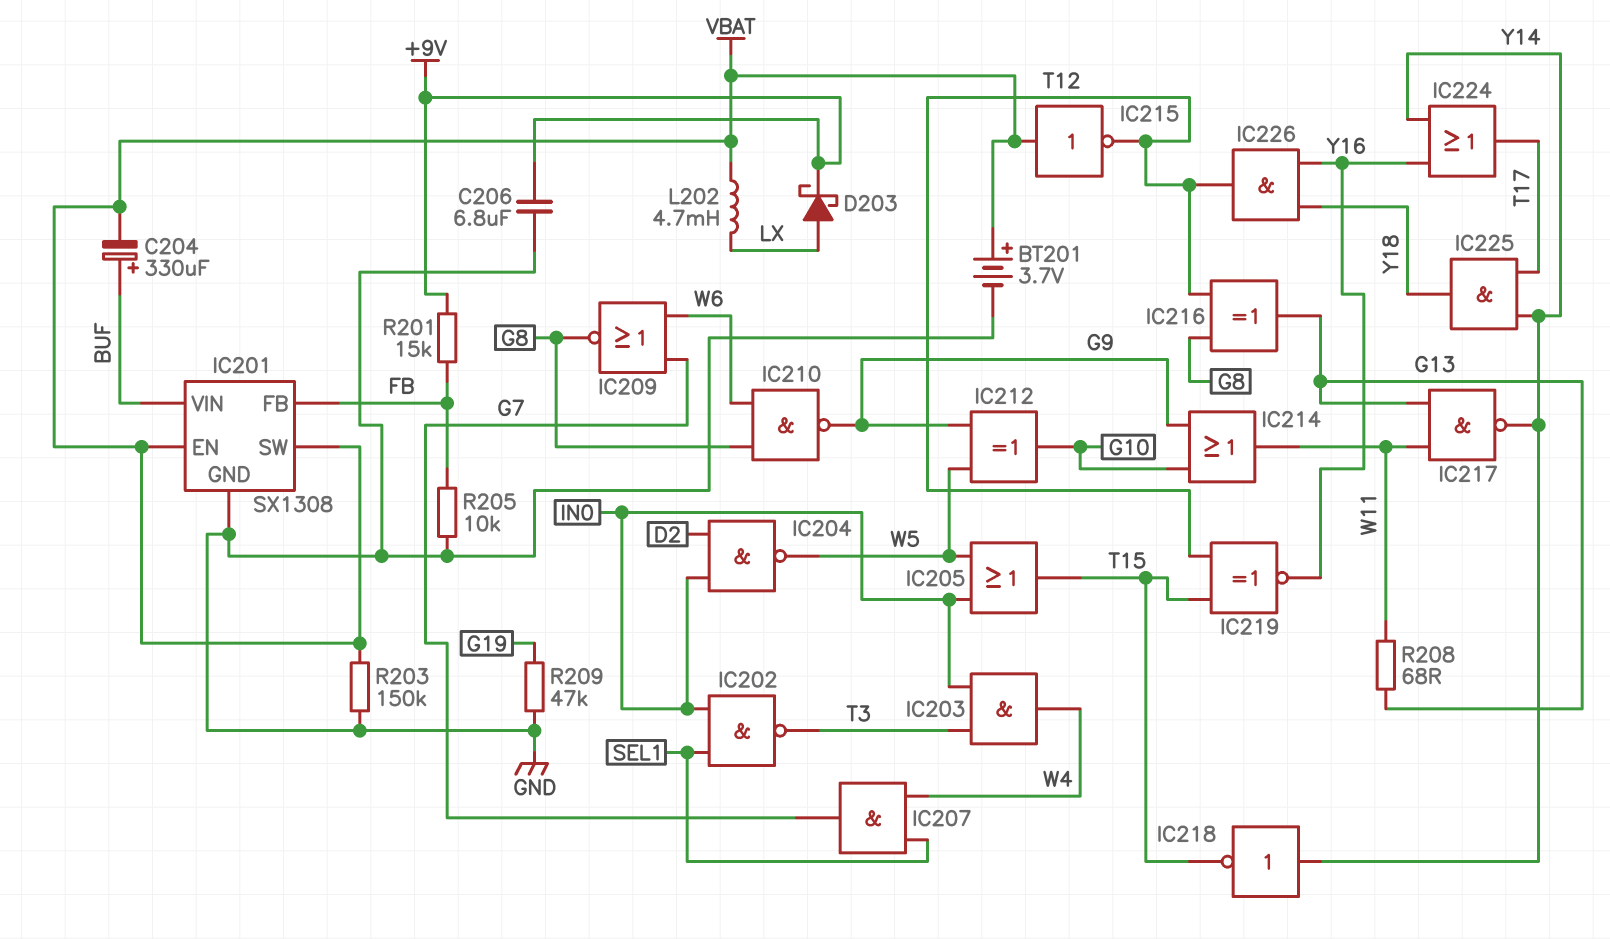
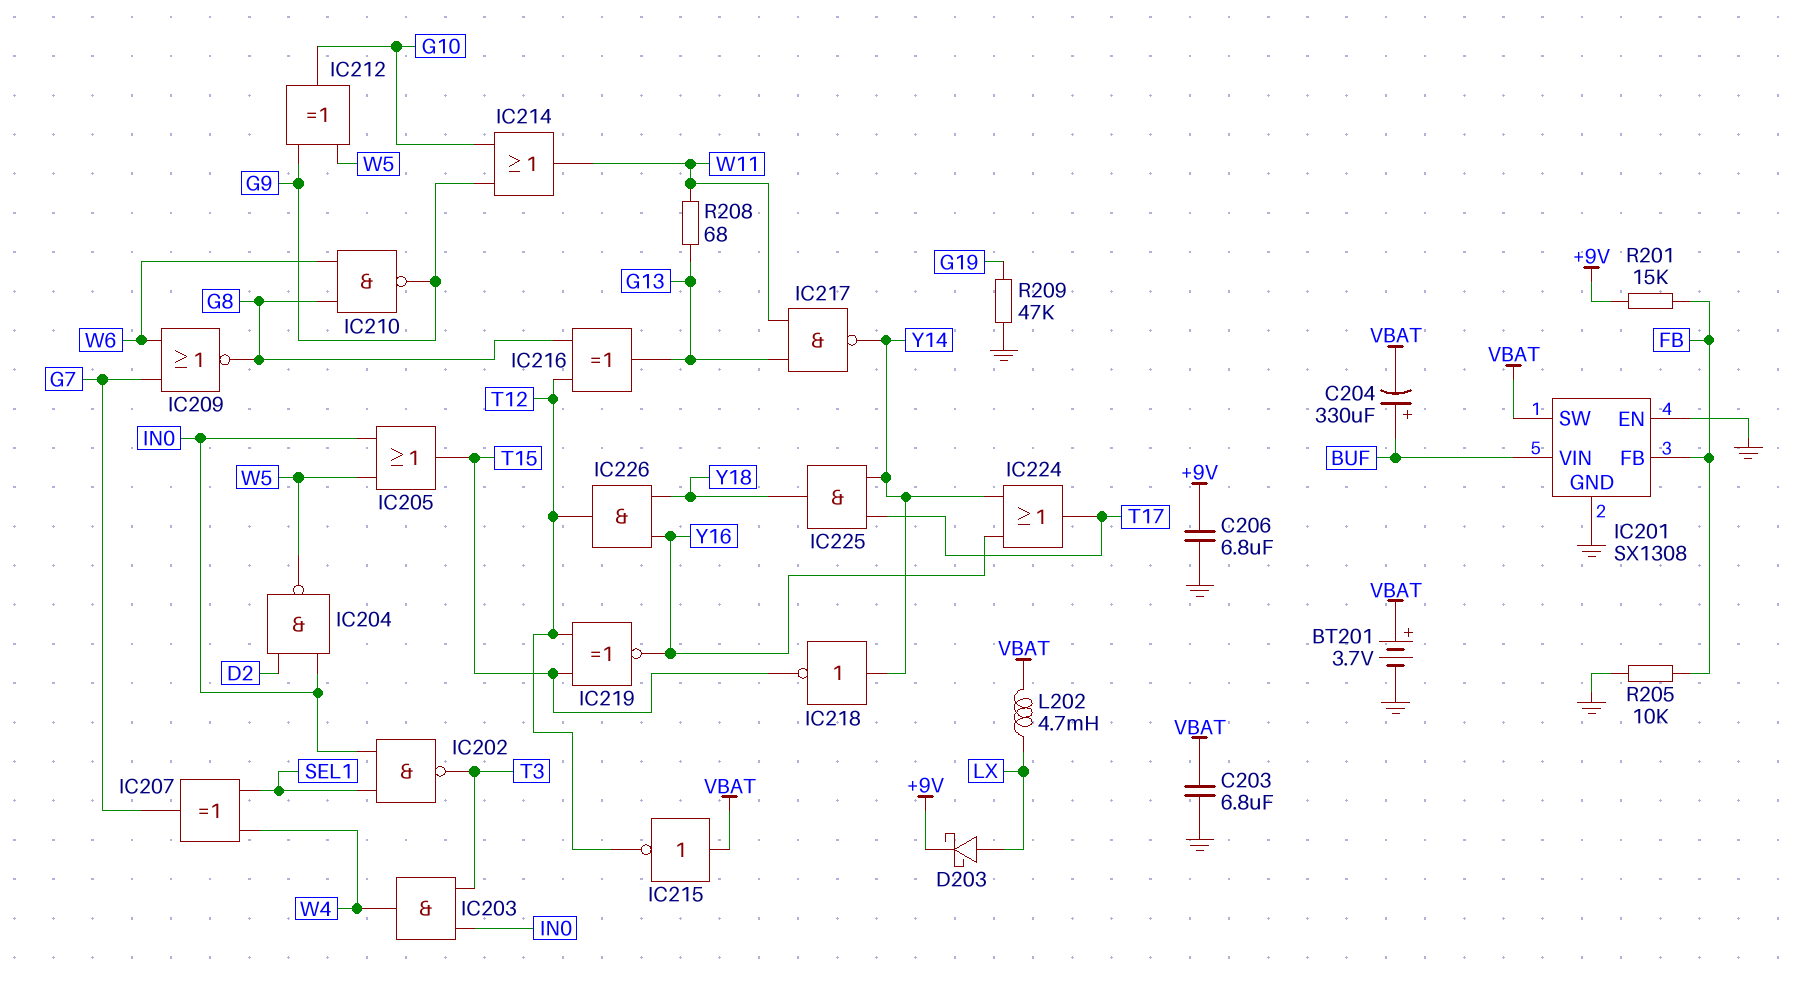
C203: none -> 6.8uF (GND, VBAT)
IC201 pin EN: VBAT -> GND
IC207: AND (in SEL1, in W4, out G7) -> XOR (in SEL1, in W4, out G7)
R203: 150k (GND, VBAT) -> none

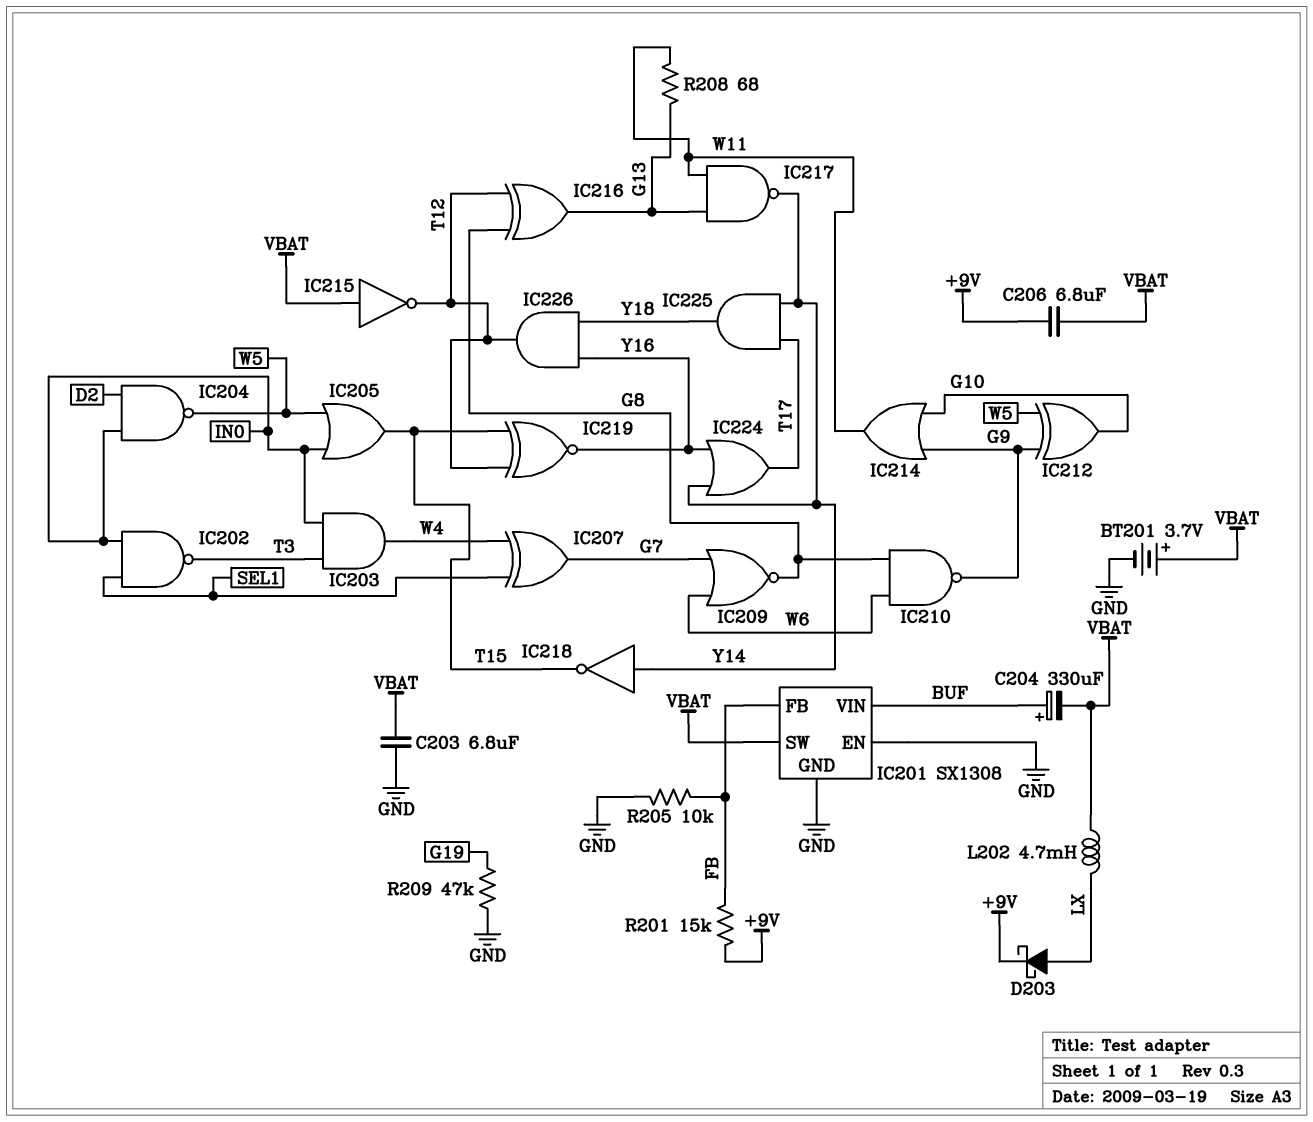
C206: 6.8uF (+9V, GND) -> 6.8uF (+9V, VBAT)

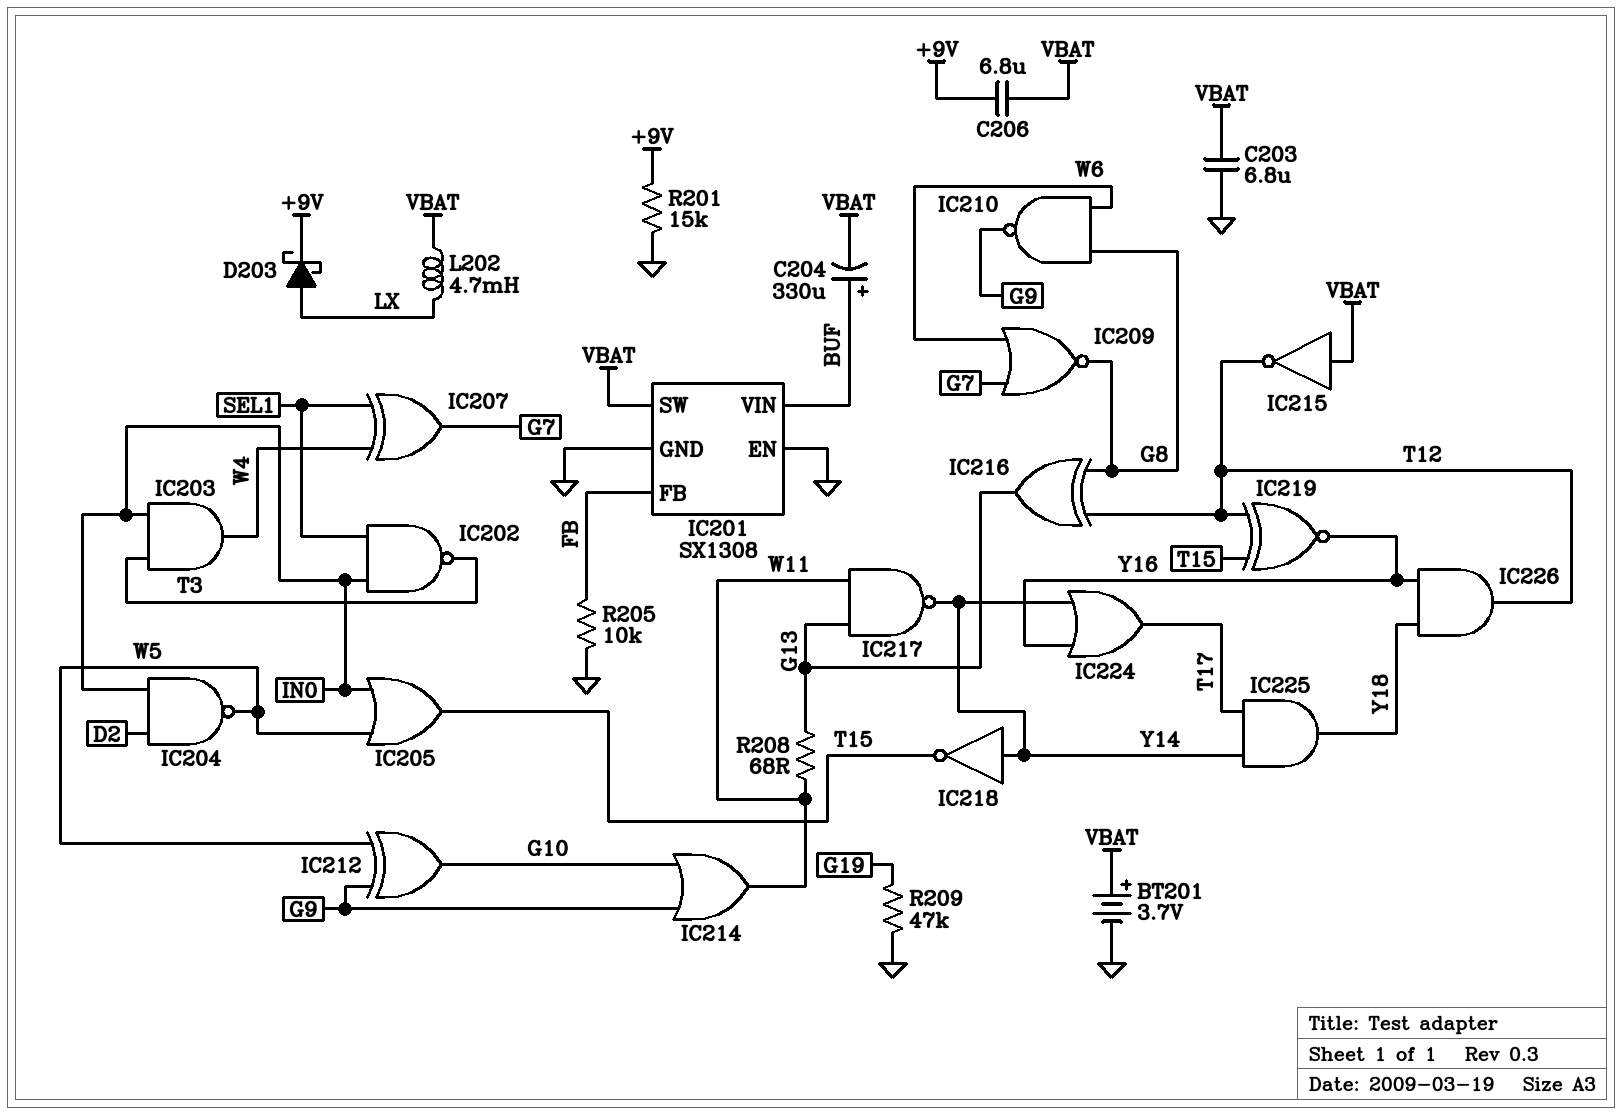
R201: 15k (+9V, FB) -> 15k (+9V, GND)

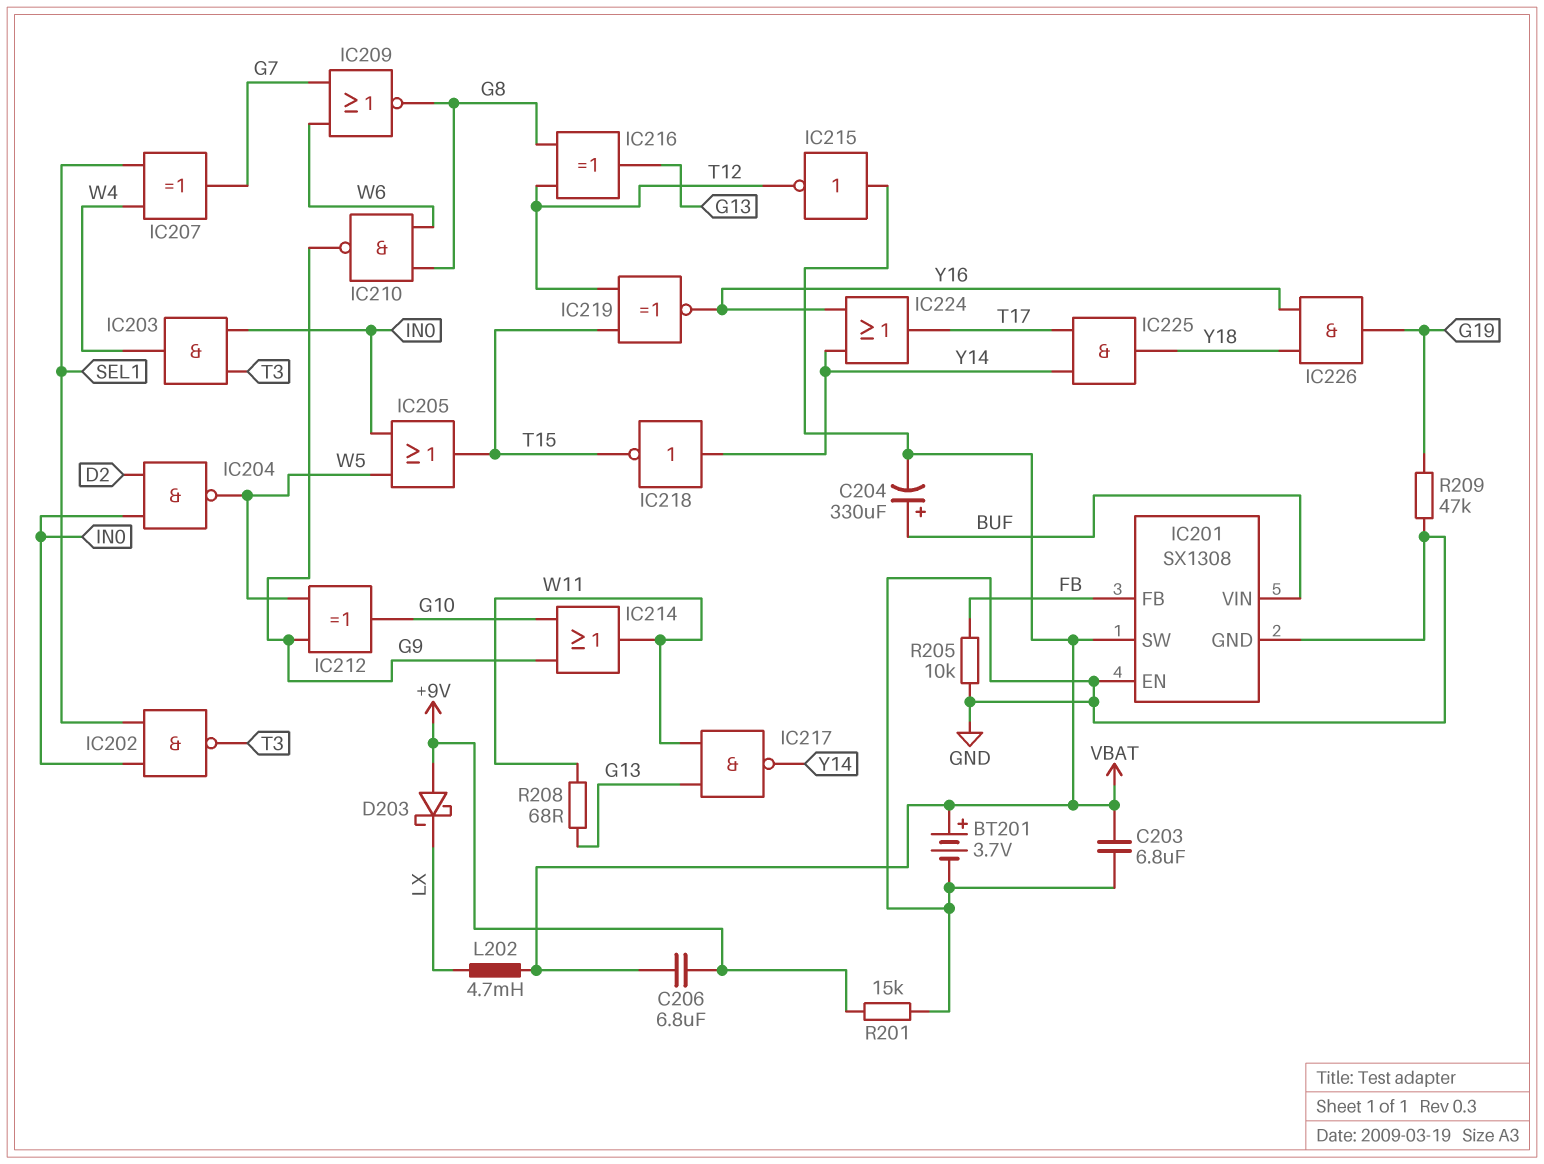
D203: schottky (A LX, K +9V) -> schottky (A +9V, K LX)
IC226: AND (in Y16, in Y18, out T12) -> AND (in Y16, in Y18, out G19)

